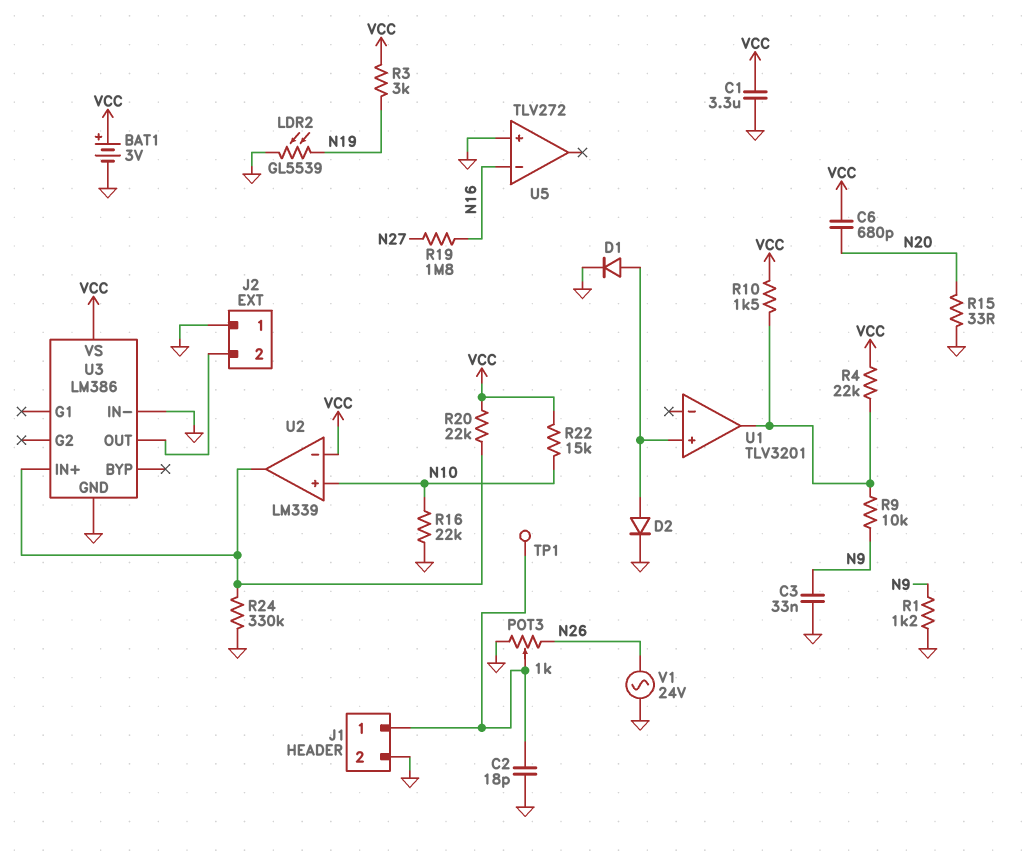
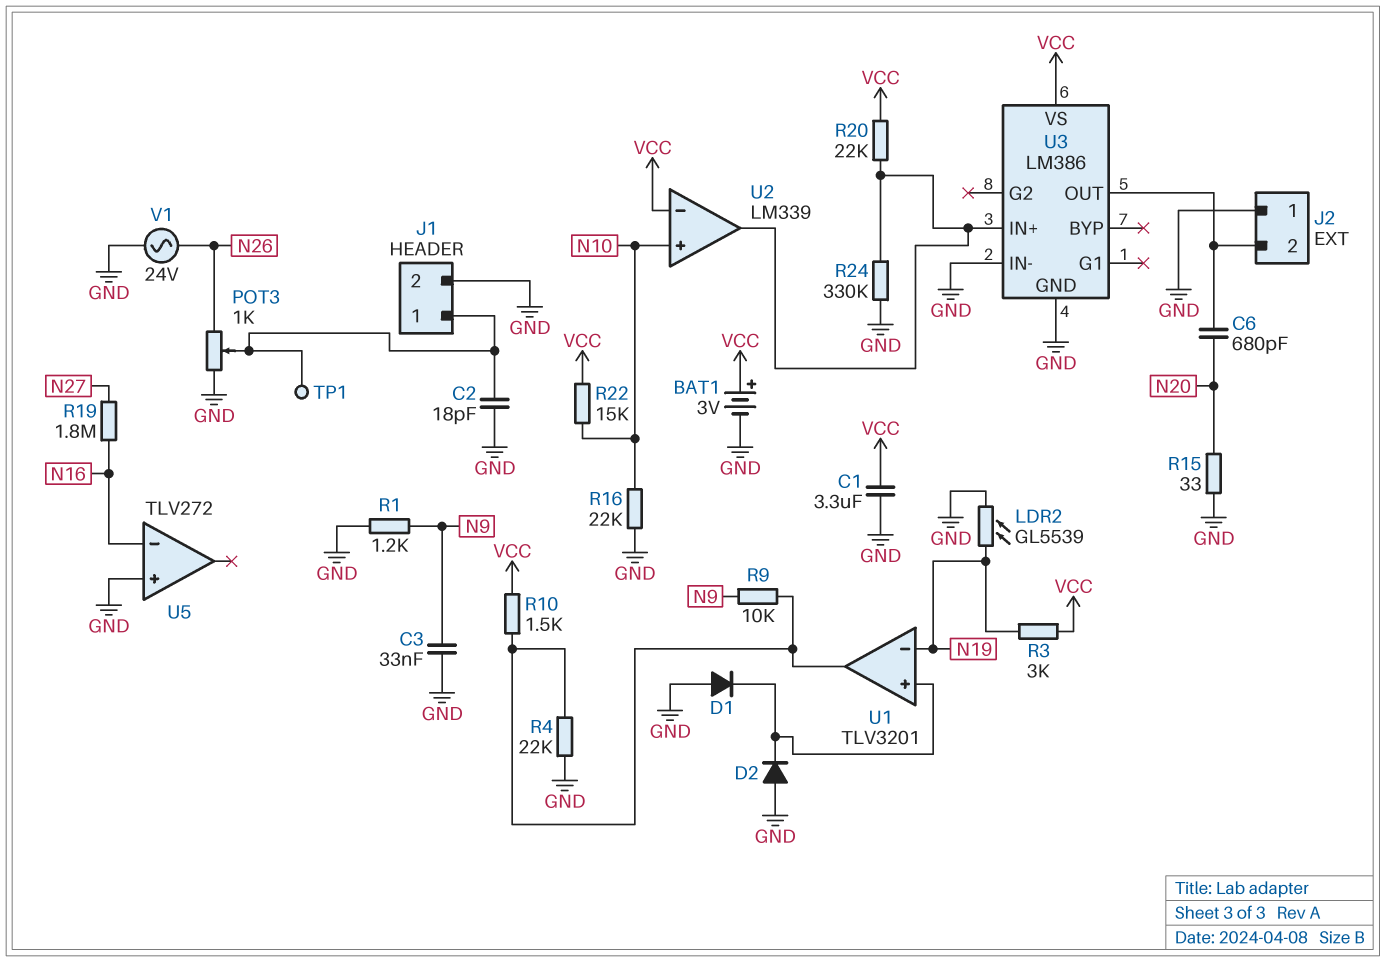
C6: 680pF (N20, VCC) -> 680pF (J2/2, N20)
D1: diode (A U1/in+, K GND) -> diode (A GND, K U1/in+)
D2: diode (A U1/in+, K GND) -> diode (A GND, K U1/in+)
R4: 22k (U1/out, VCC) -> 22k (GND, U1/out)
U1 pin in-: none -> N19

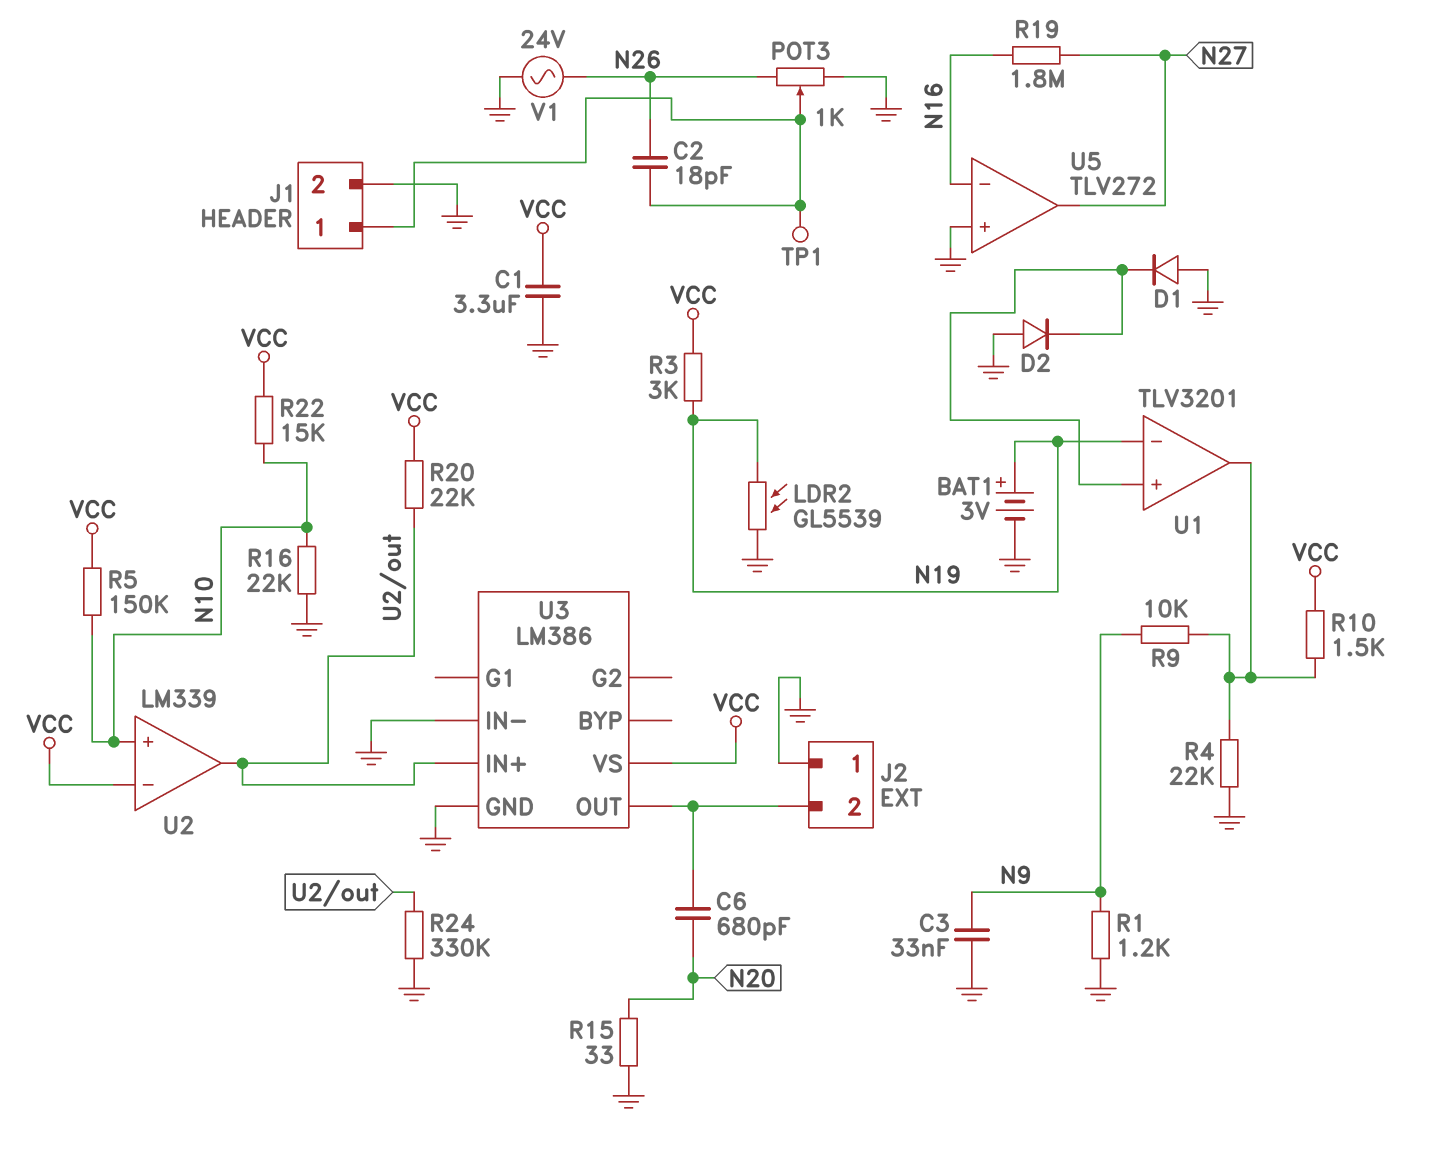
BAT1: 3V (plus VCC, minus GND) -> 3V (plus N19, minus GND)
C2: 18pF (GND, J1/1) -> 18pF (J1/1, N26)
R5: none -> 150k (N10, VCC)
U5 pin out: none -> N27

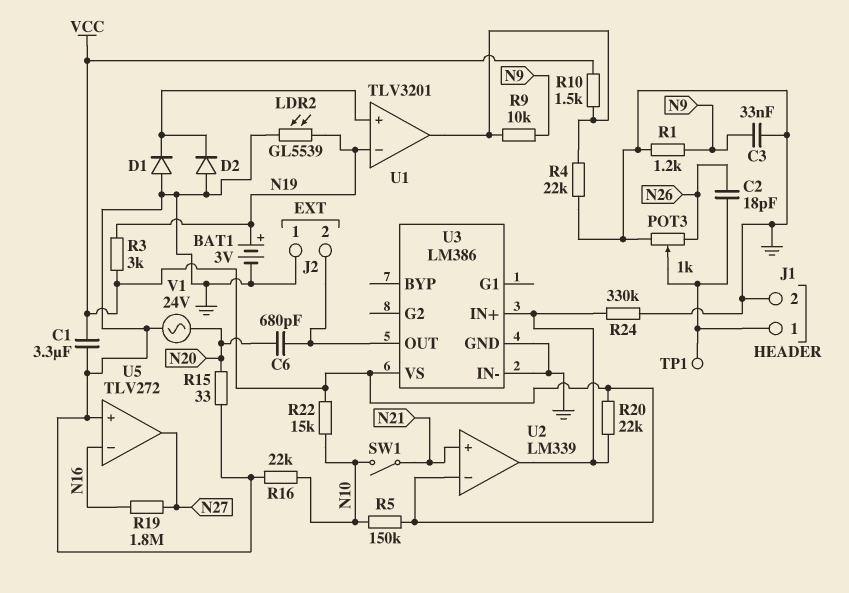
SW1: none -> switch (N10, N21)
U2 pin in+: N10 -> N21
V1: AC 24V (GND, N26) -> AC 24V (GND, N20)

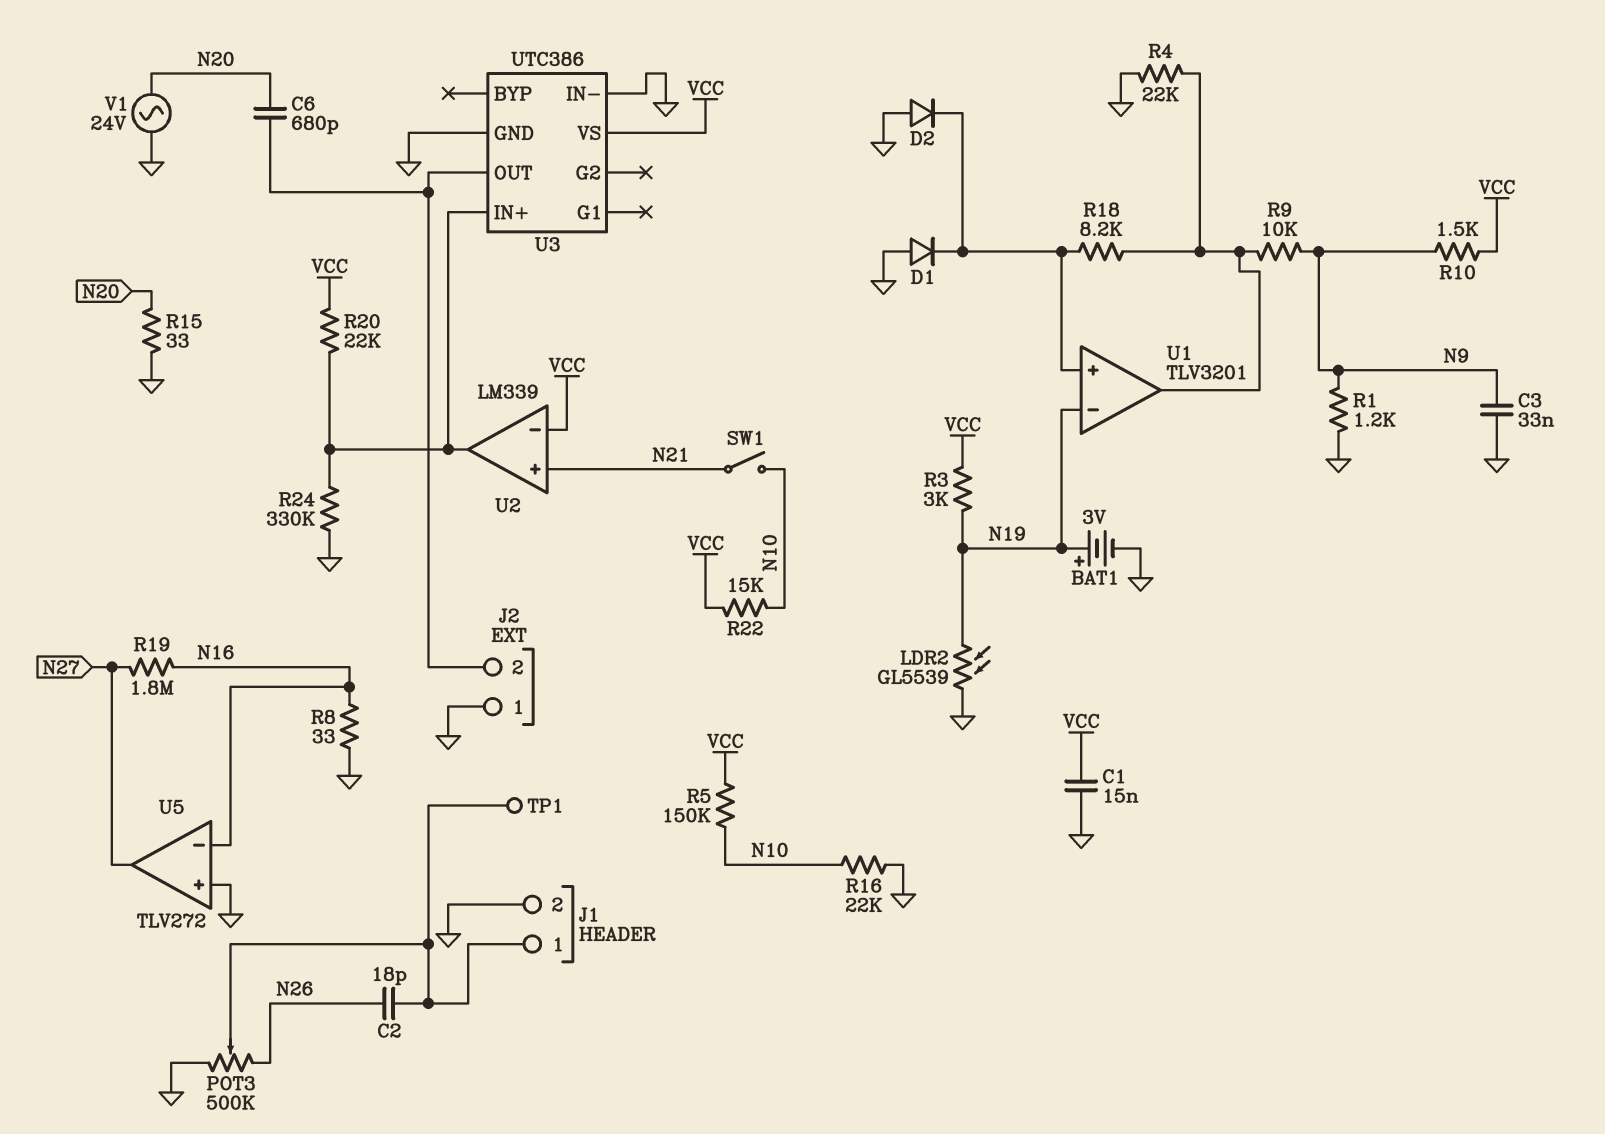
C1: 3.3uF (GND, VCC) -> 15nF (GND, VCC)
POT3: 1k (GND, N26, wiper J1/1) -> 500k (GND, N26, wiper J1/1)
R8: none -> 33 (GND, N16)
R10: 1.5k (U1/out, VCC) -> 1.5k (N9, VCC)
R18: none -> 8.2k (U1/in+, U1/out)
U3: LM386 -> UTC386

